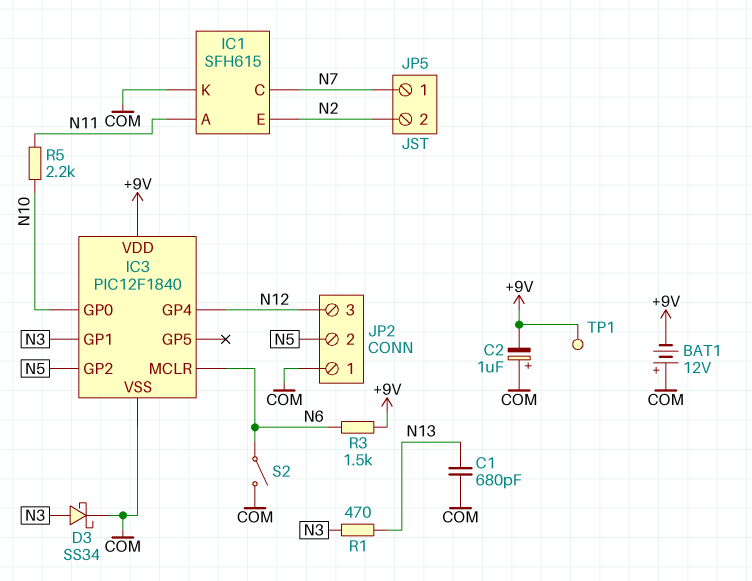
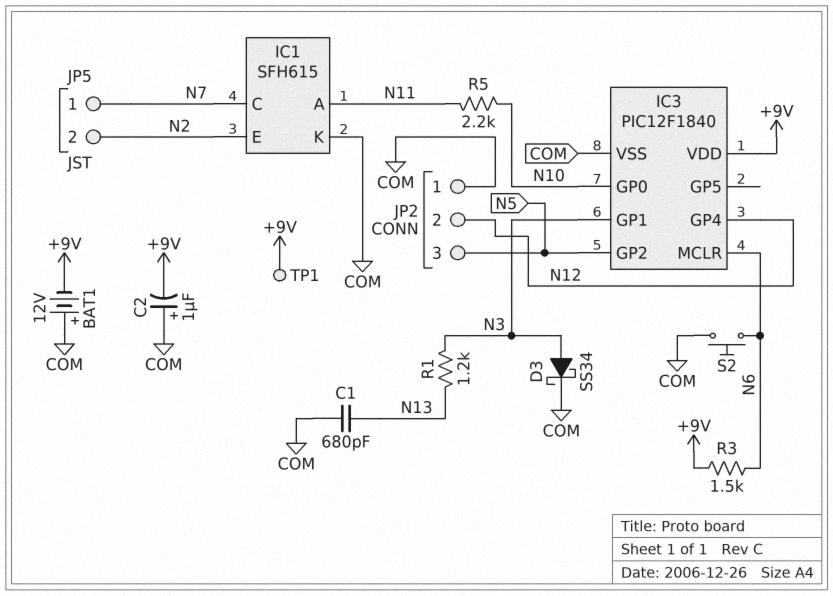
JP2 pin 2: N5 -> N12
JP2 pin 3: N12 -> N5
R1: 470 (N3, N13) -> 1.2k (N3, N13)
S2: switch (COM, N6) -> button (COM, N6)

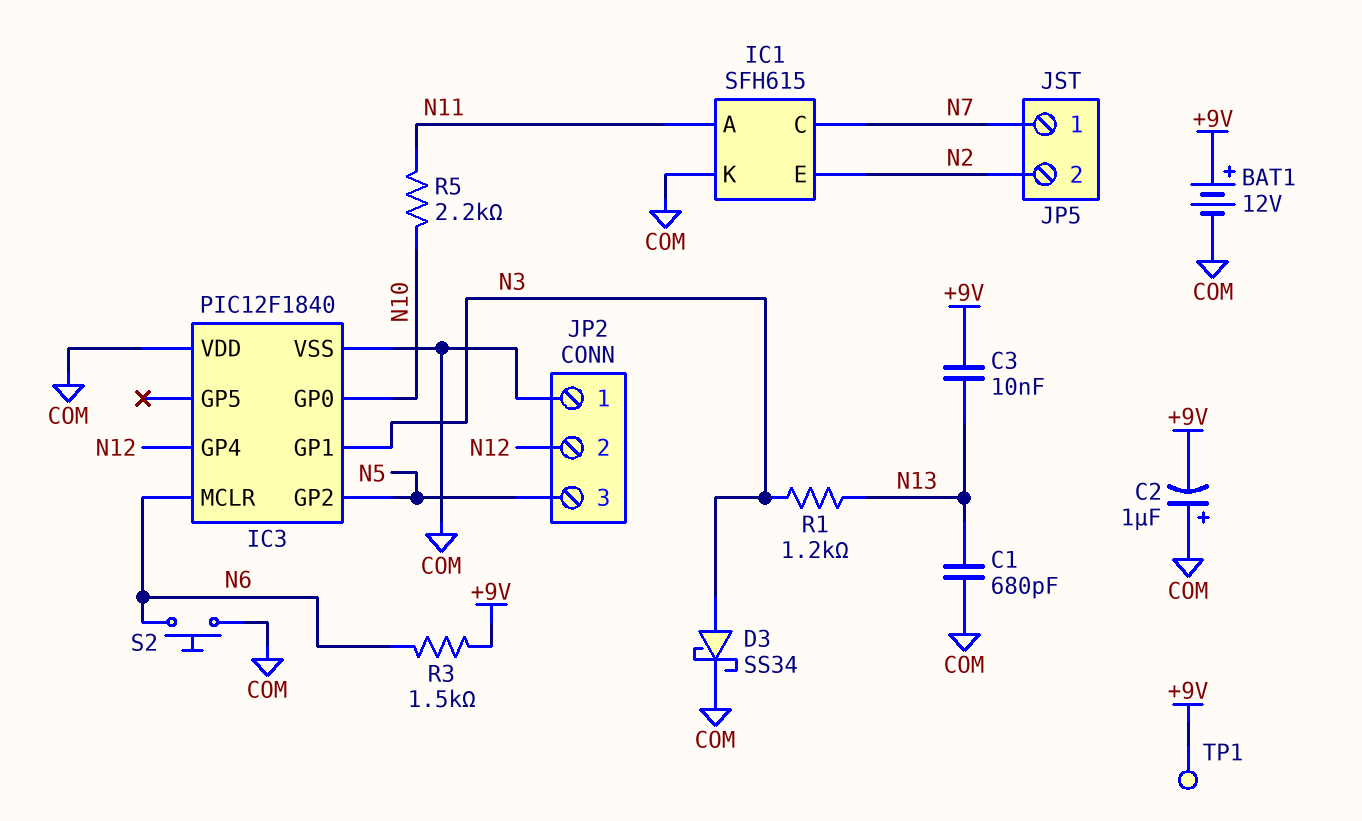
BAT1: 12V (plus COM, minus +9V) -> 12V (plus +9V, minus COM)
C3: none -> 10nF (+9V, N13)
IC3 pin VDD: +9V -> COM

